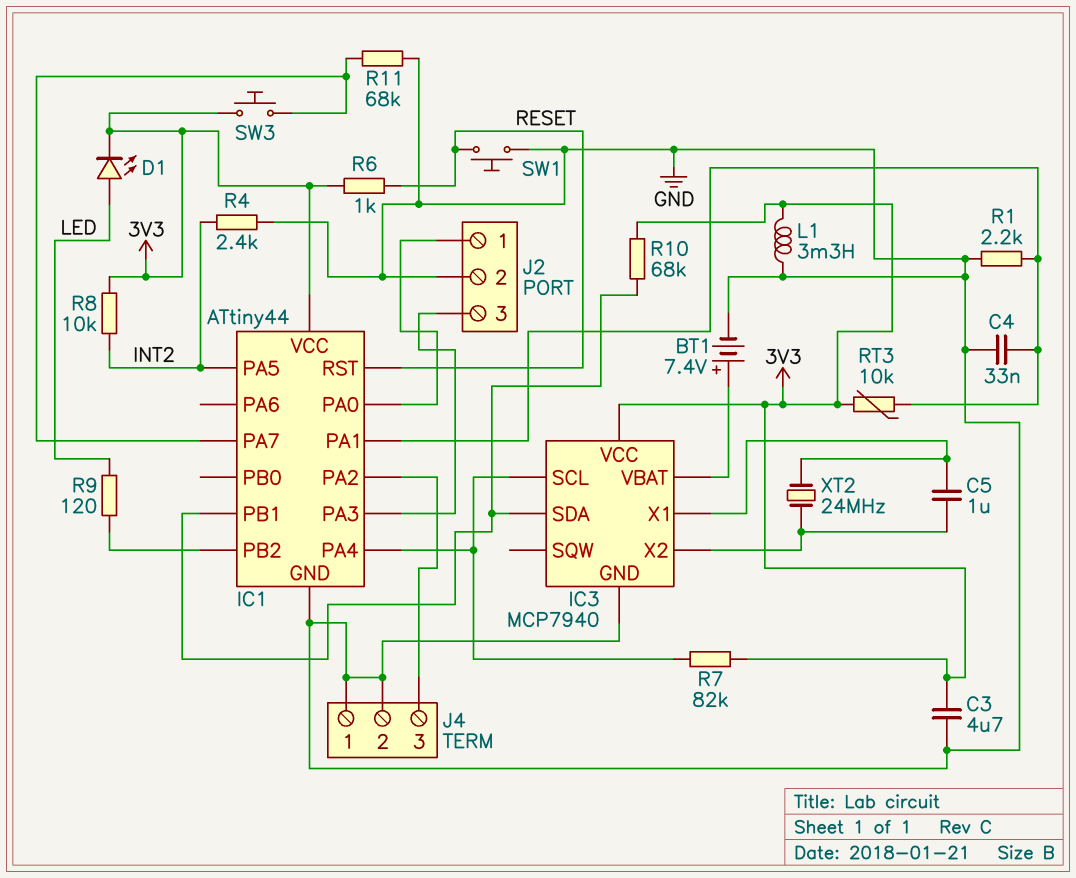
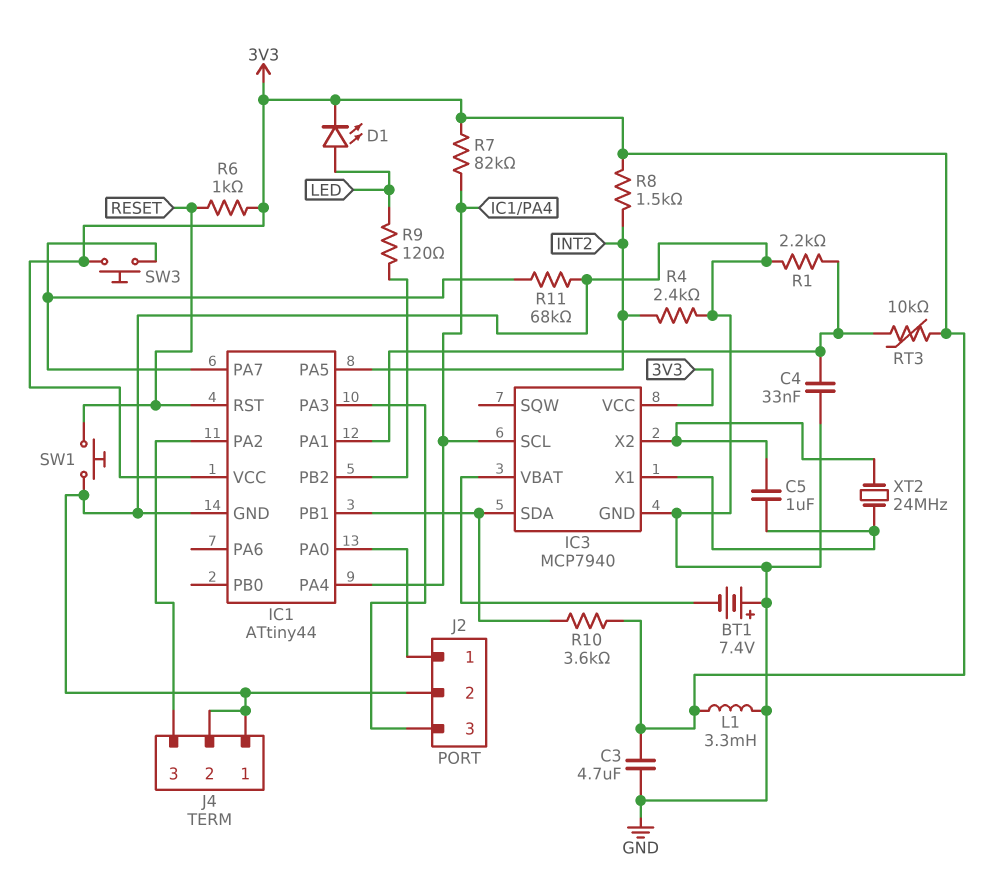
BT1: 7.4V (plus IC3/VBAT, minus GND) -> 7.4V (plus GND, minus IC3/VBAT)
R8: 10k (3V3, INT2) -> 1.5k (3V3, INT2)
R10: 68k (3V3, IC1/PB1) -> 3.6k (3V3, IC1/PB1)

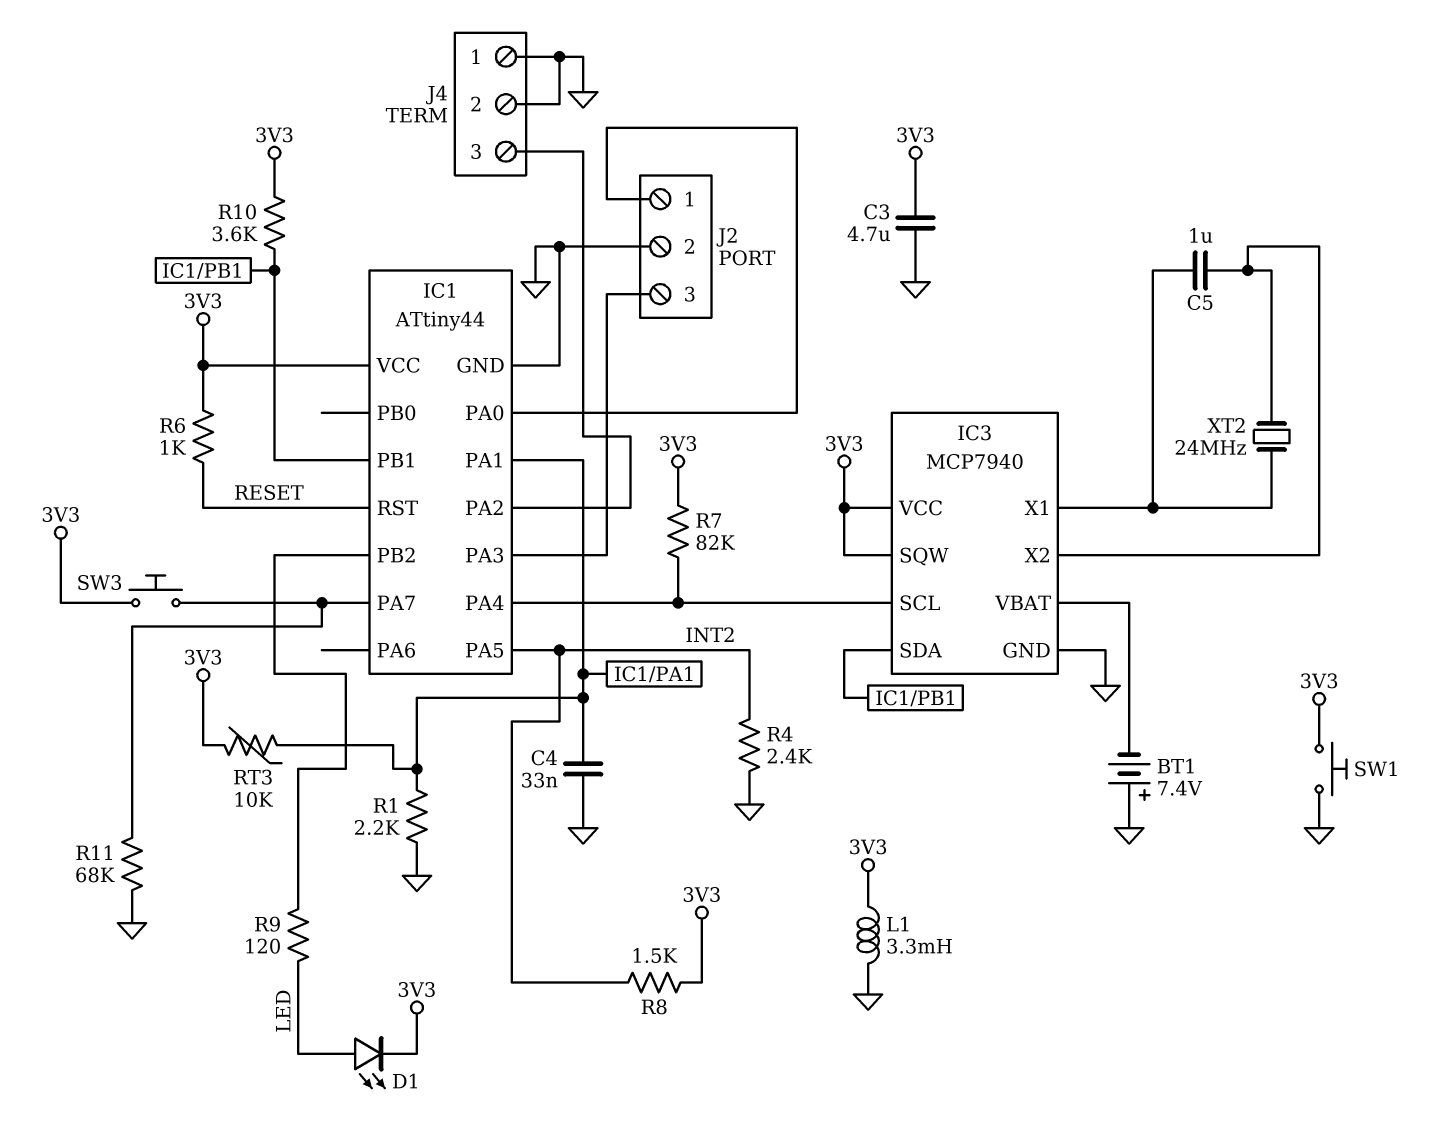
IC3 pin SQW: none -> 3V3
SW1: button (GND, RESET) -> button (3V3, GND)

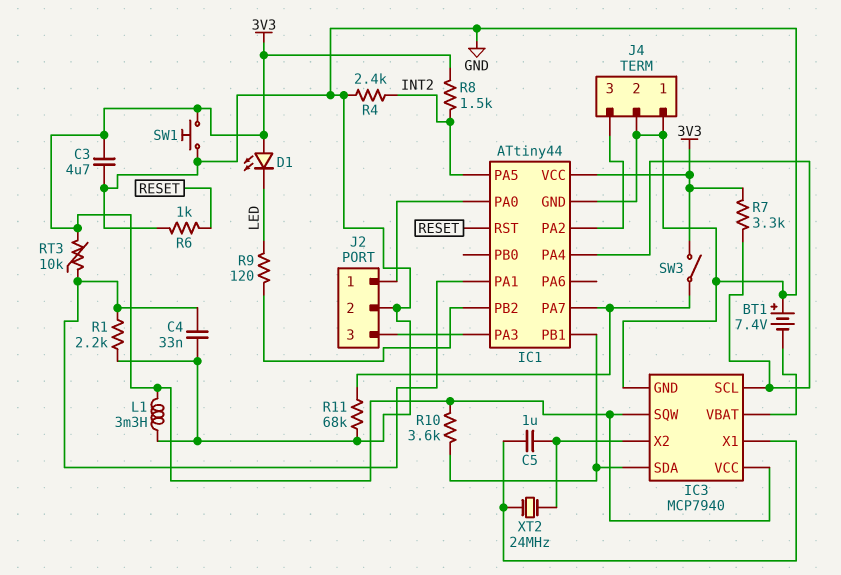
D1: LED (A LED, K 3V3) -> LED (A 3V3, K LED)
R6: 1k (3V3, RESET) -> 1k (GND, RESET)
R7: 82k (3V3, IC1/PA4) -> 3.3k (3V3, IC1/PA4)
SW3: button (3V3, IC1/PA7) -> switch (3V3, IC1/PA7)

